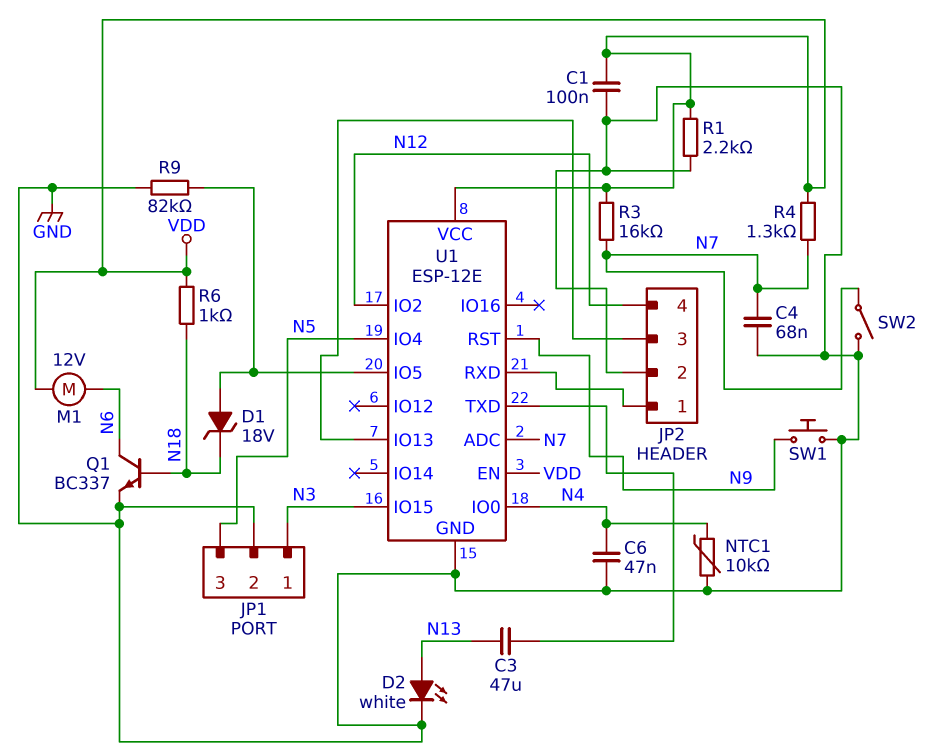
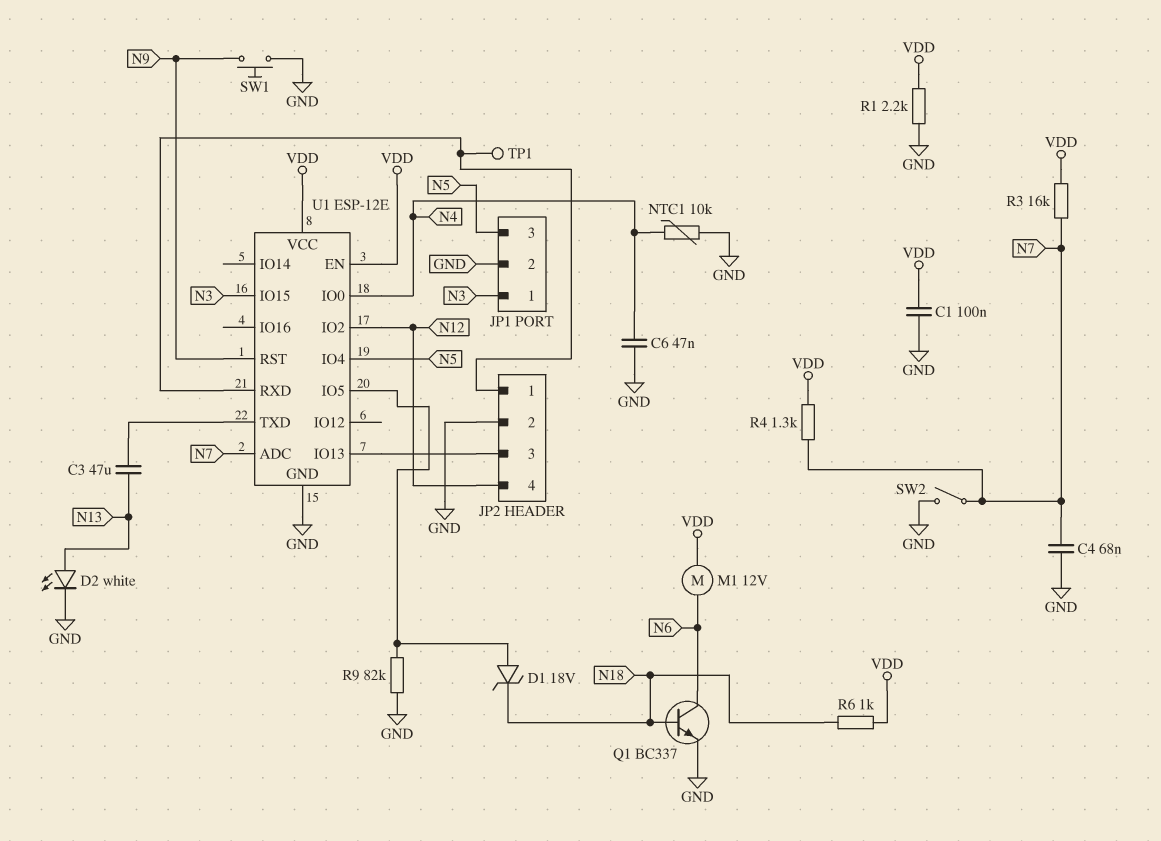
TP1: none -> test point (JP2/1)

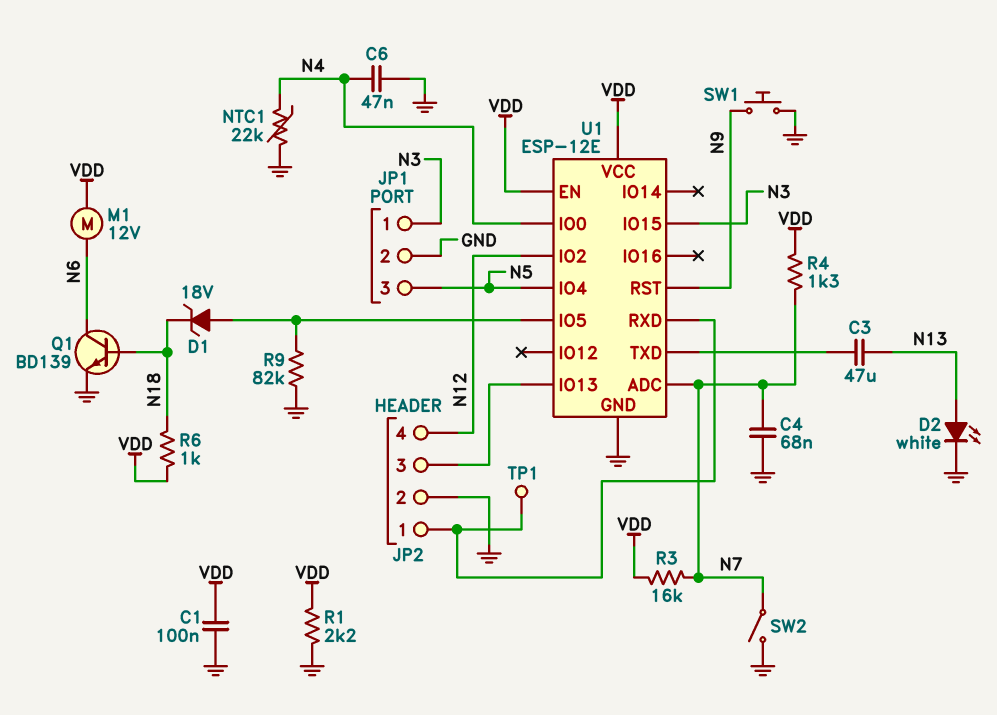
NTC1: 10k (GND, N4) -> 22k (GND, N4)
Q1: NPN BC337 (B N18, C N6, E GND) -> NPN BD139 (B N18, C N6, E GND)

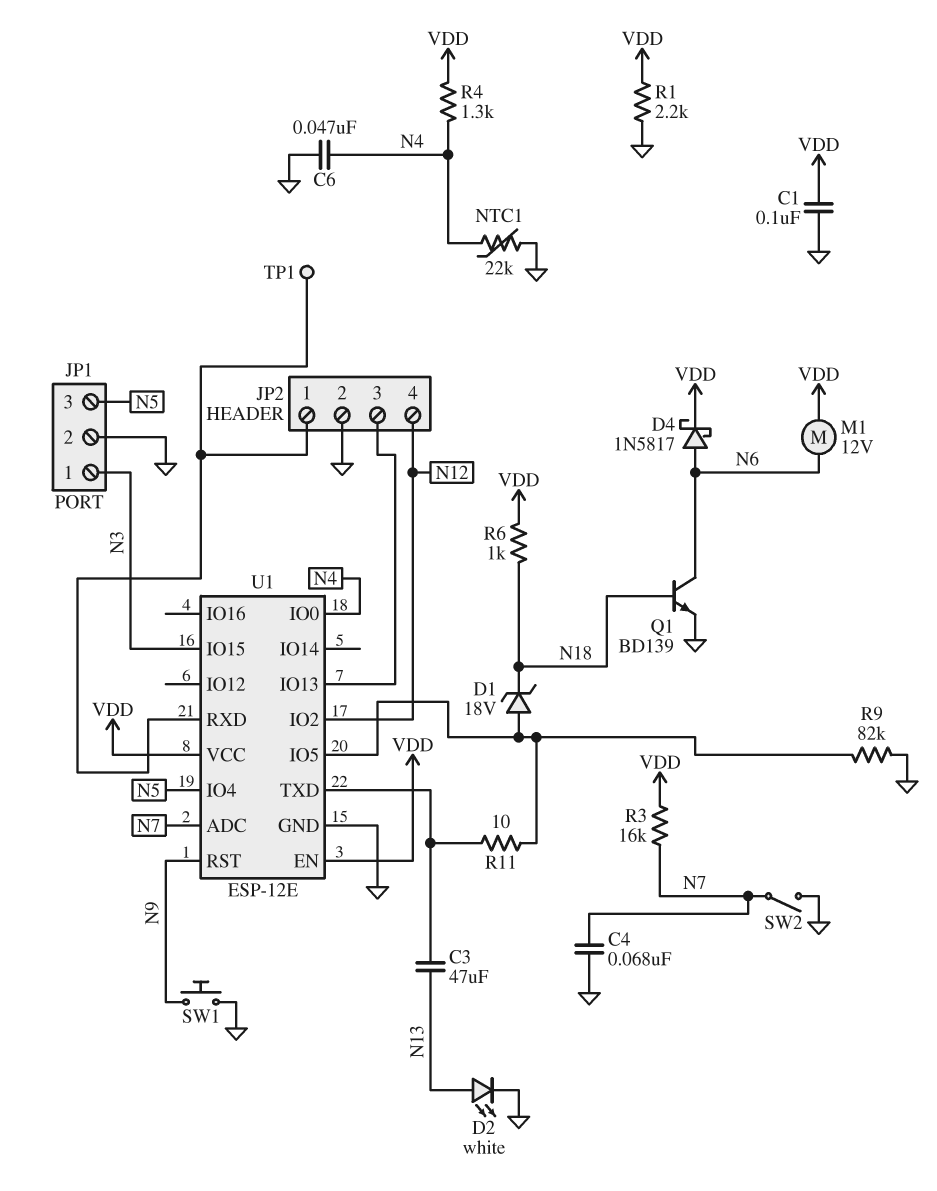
D4: none -> schottky 1N5817 (A N6, K VDD)
R4: 1.3k (N7, VDD) -> 1.3k (N4, VDD)
R11: none -> 10 (U1/IO5, U1/TXD)

